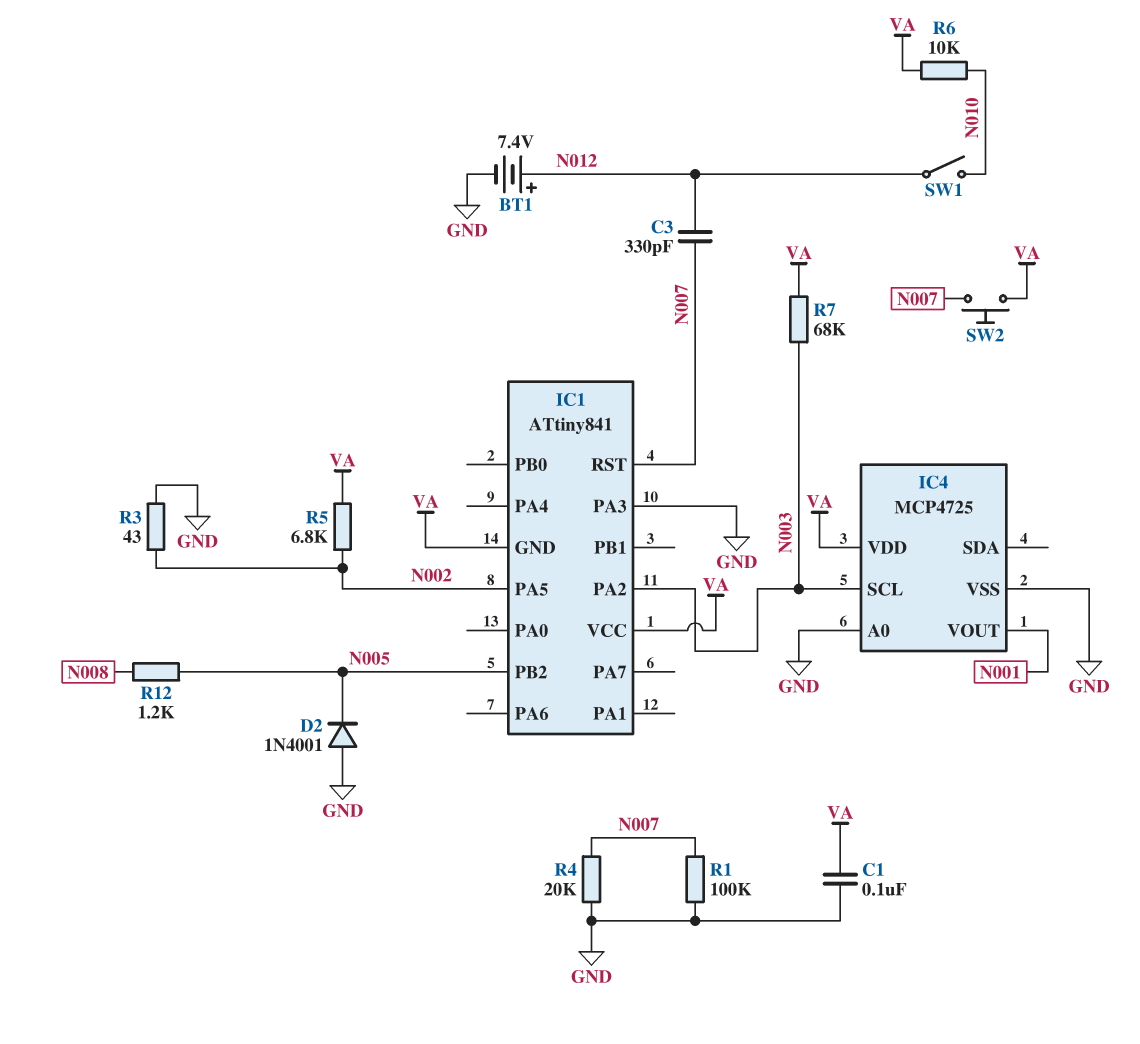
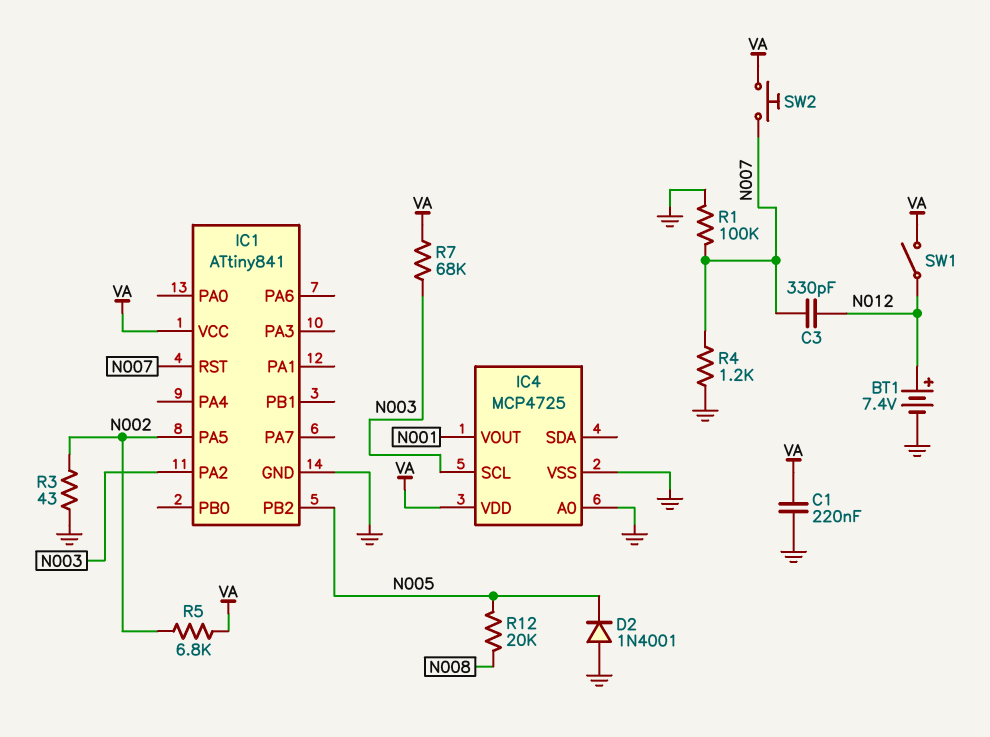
C1: 100nF (GND, VA) -> 220nF (GND, VA)
IC1 pin GND: VA -> GND
IC1 pin PA3: GND -> none
R4: 20k (GND, N007) -> 1.2k (GND, N007)
R6: 10k (N010, VA) -> none
R12: 1.2k (N005, N008) -> 20k (N005, N008)
SW1: switch (N010, N012) -> switch (N012, VA)

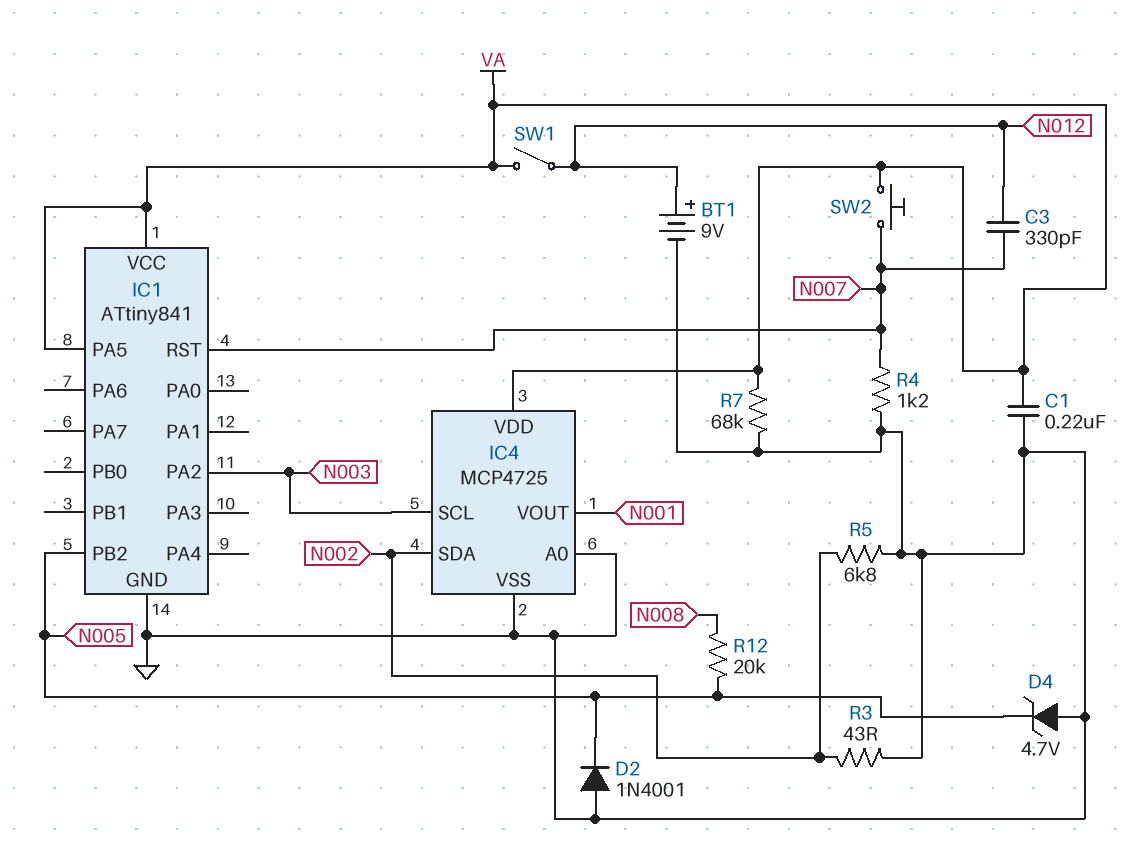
BT1: 7.4V (plus N012, minus GND) -> 9V (plus N012, minus GND)
D4: none -> zener 4.7V (A GND, K N005)
IC1 pin PA5: N002 -> VA
IC4 pin SDA: none -> N002
R1: 100k (GND, N007) -> none
R5: 6.8k (N002, VA) -> 6.8k (GND, N002)
R7: 68k (N003, VA) -> 68k (GND, VA)

